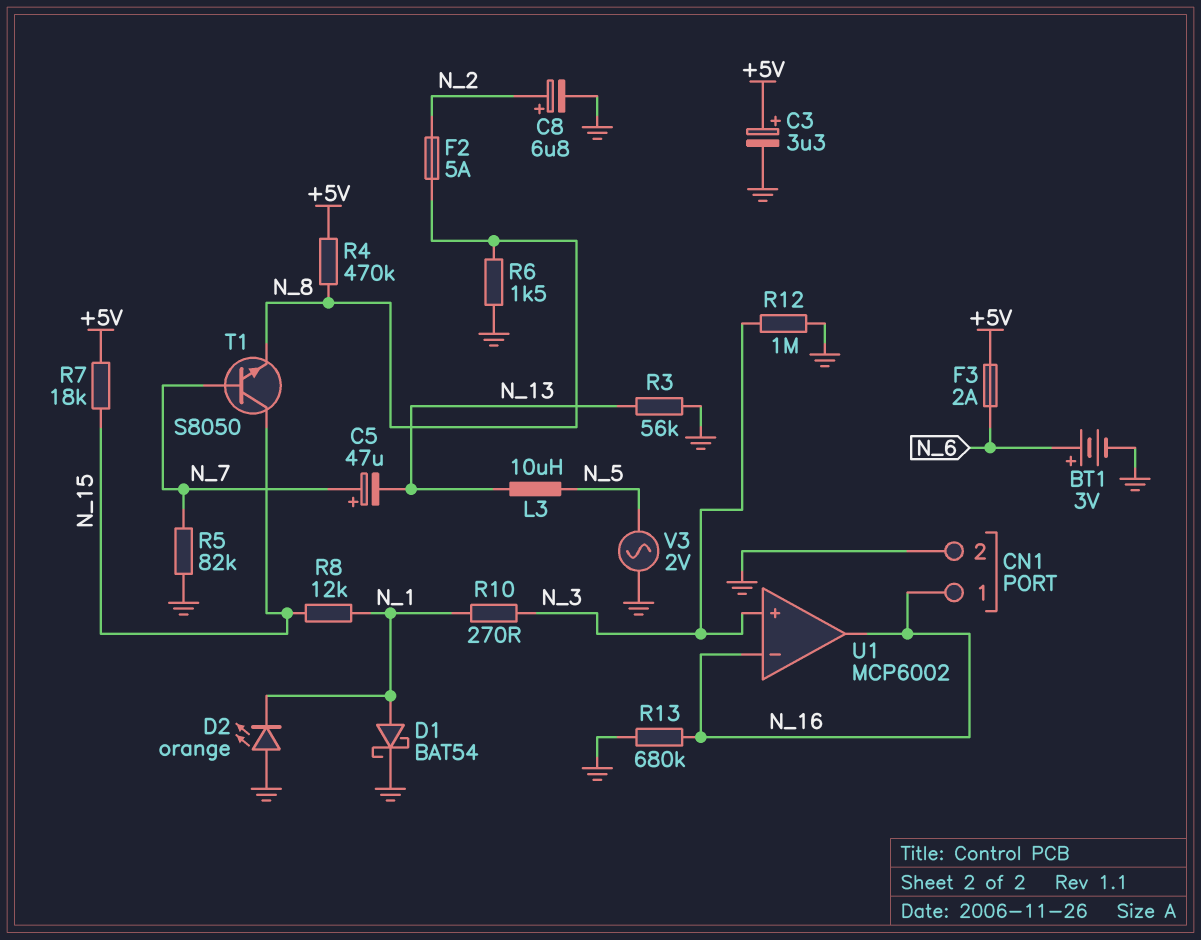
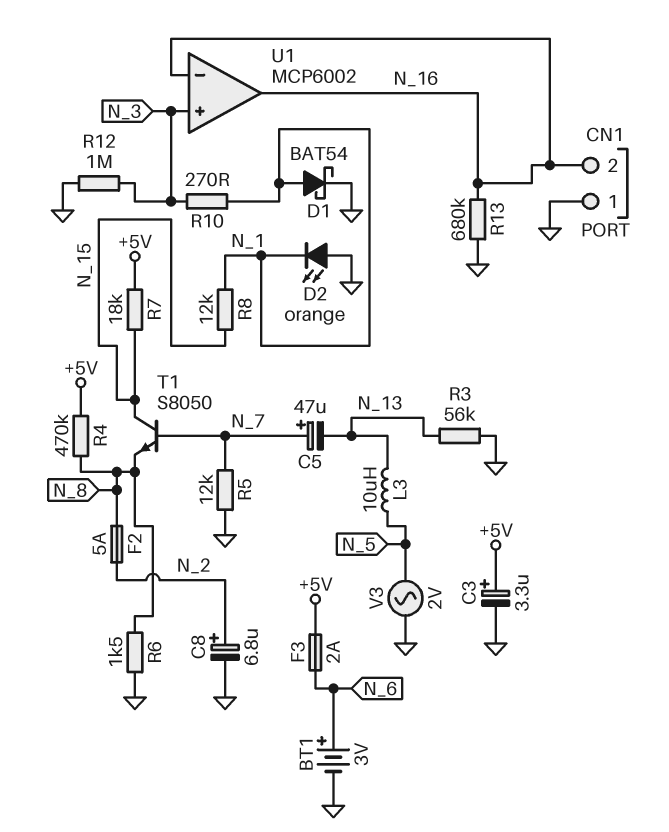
CN1 pin 1: N_16 -> GND
CN1 pin 2: GND -> N_16
R5: 82k (GND, N_7) -> 12k (GND, N_7)

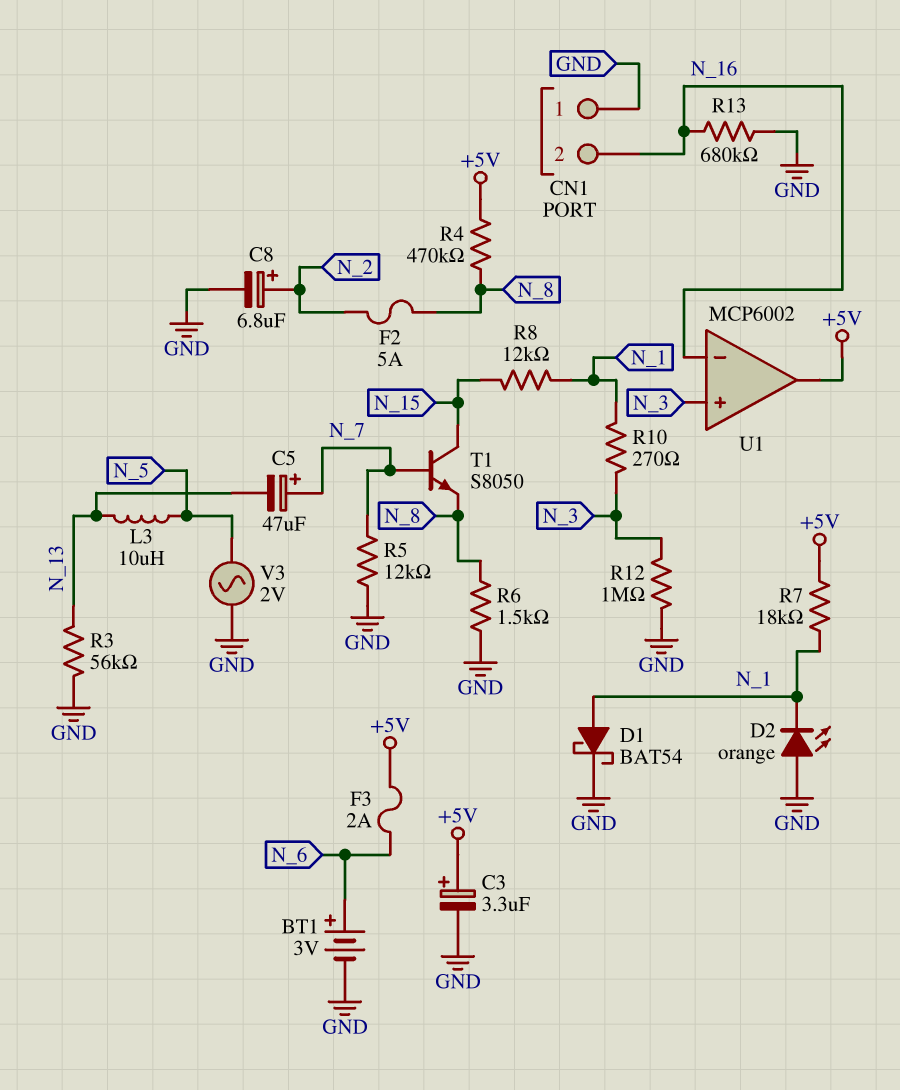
R7: 18k (+5V, N_15) -> 18k (+5V, N_1)
U1 pin out: N_16 -> +5V

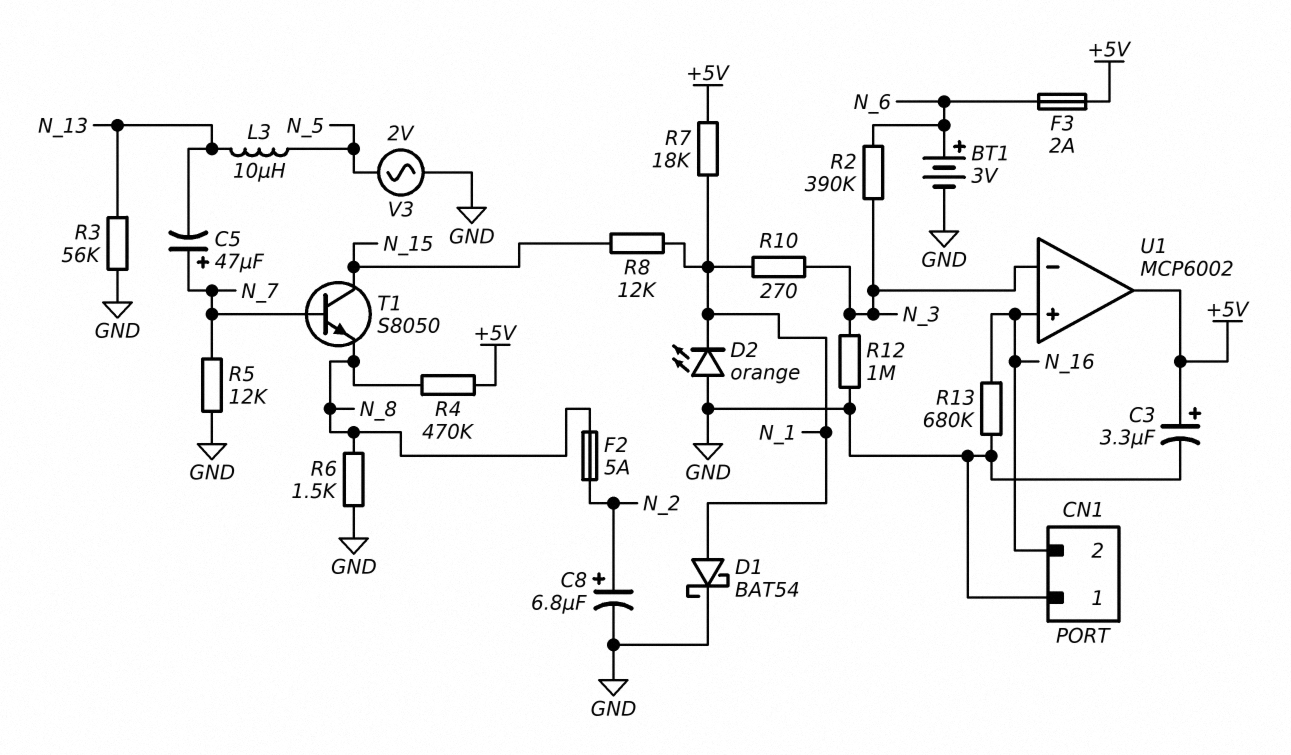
R2: none -> 390k (N_3, N_6)
U1 pin in+: N_3 -> N_16
U1 pin in-: N_16 -> N_3

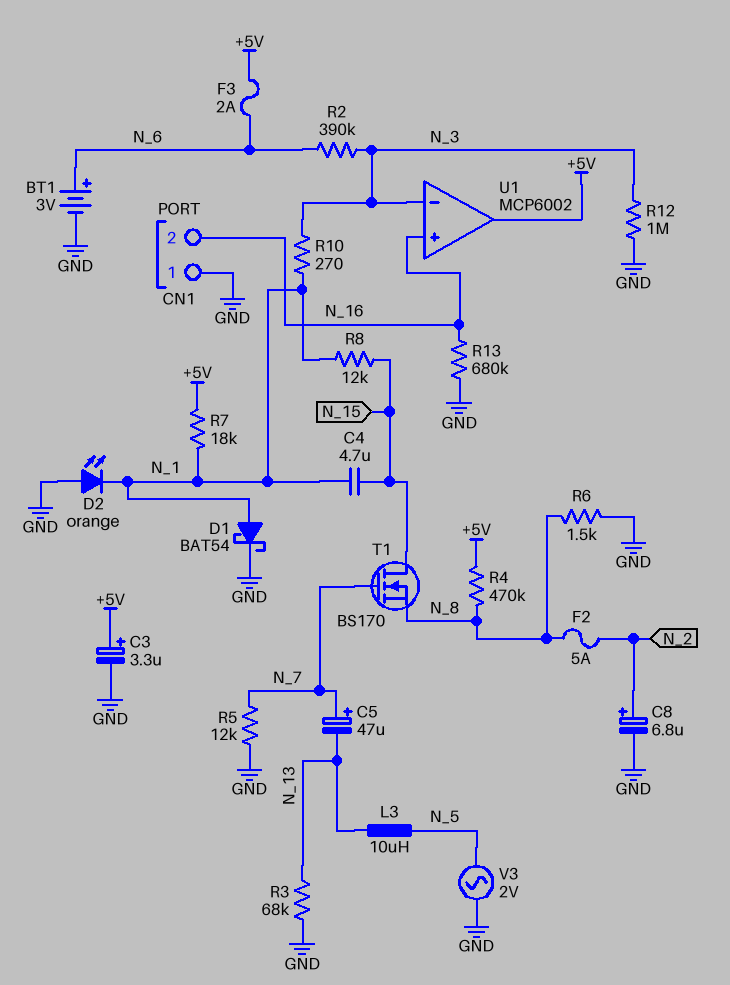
C4: none -> 4.7uF (N_1, N_15)
R3: 56k (GND, N_13) -> 68k (GND, N_13)
T1: NPN S8050 (B N_7, C N_15, E N_8) -> NMOS BS170 (G N_7, D N_15, S N_8)

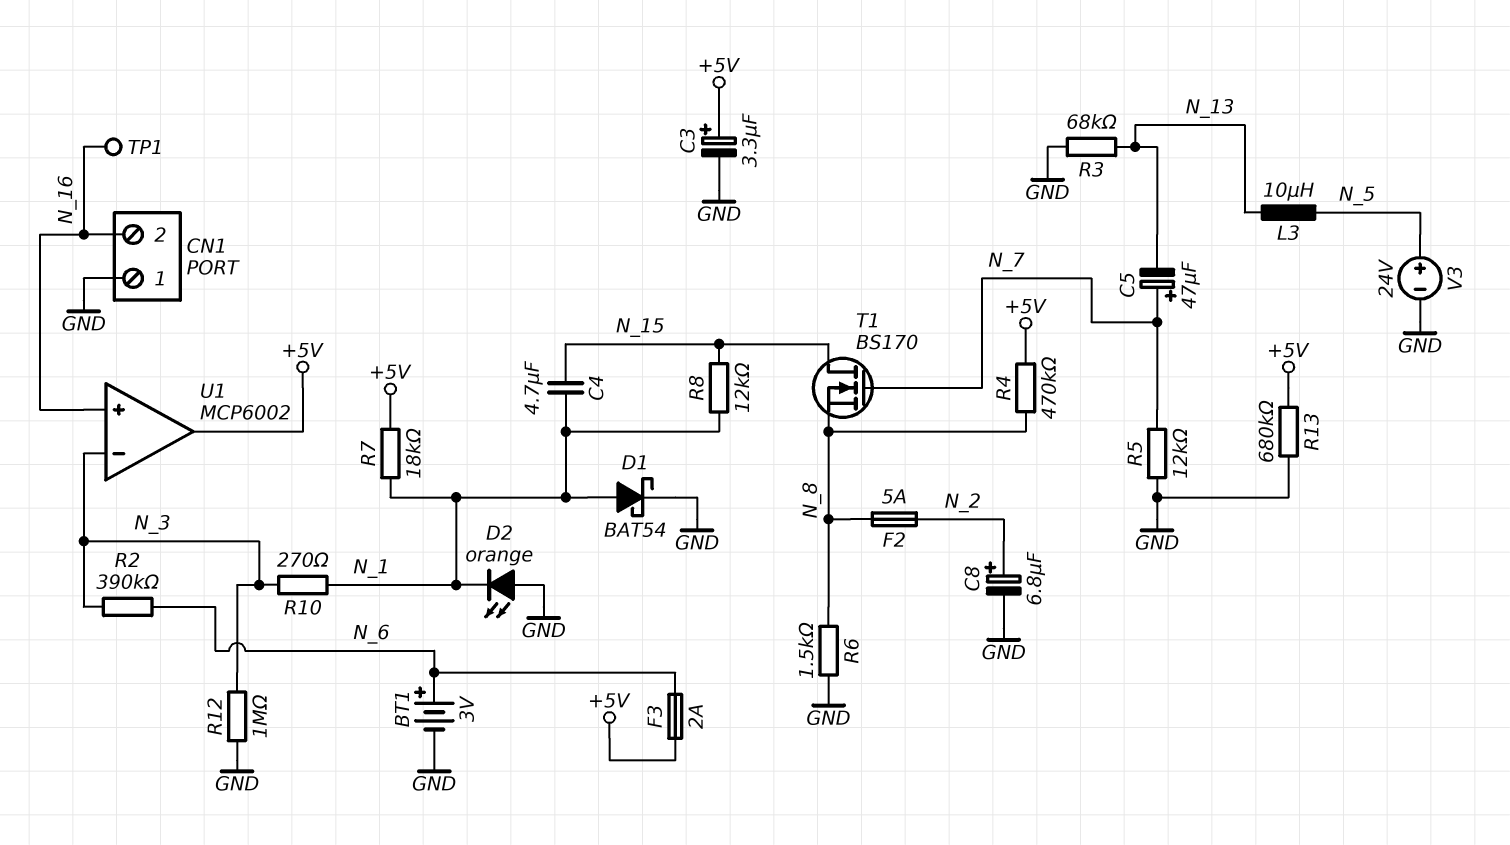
R13: 680k (GND, N_16) -> 680k (+5V, GND)
TP1: none -> test point (N_16)
V3: AC 2V (GND, N_5) -> 24V (plus N_5, minus GND)

